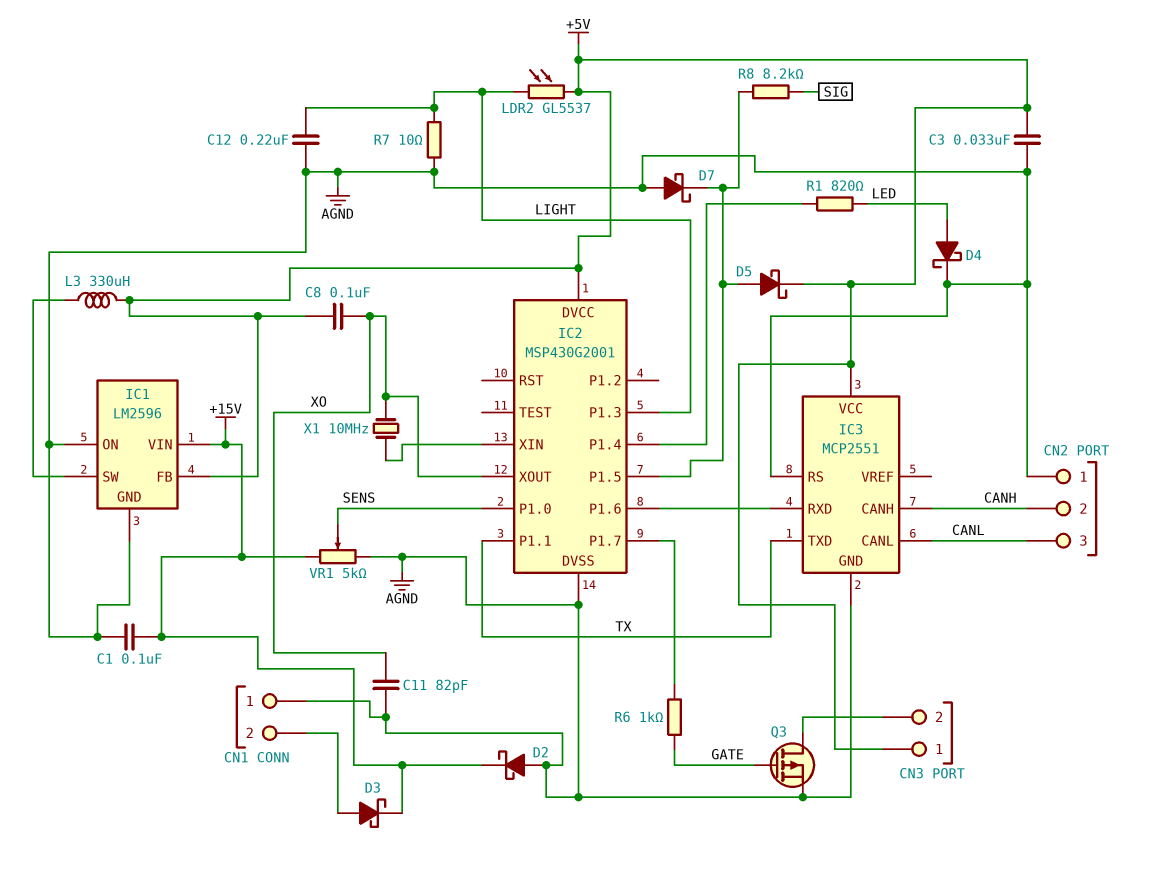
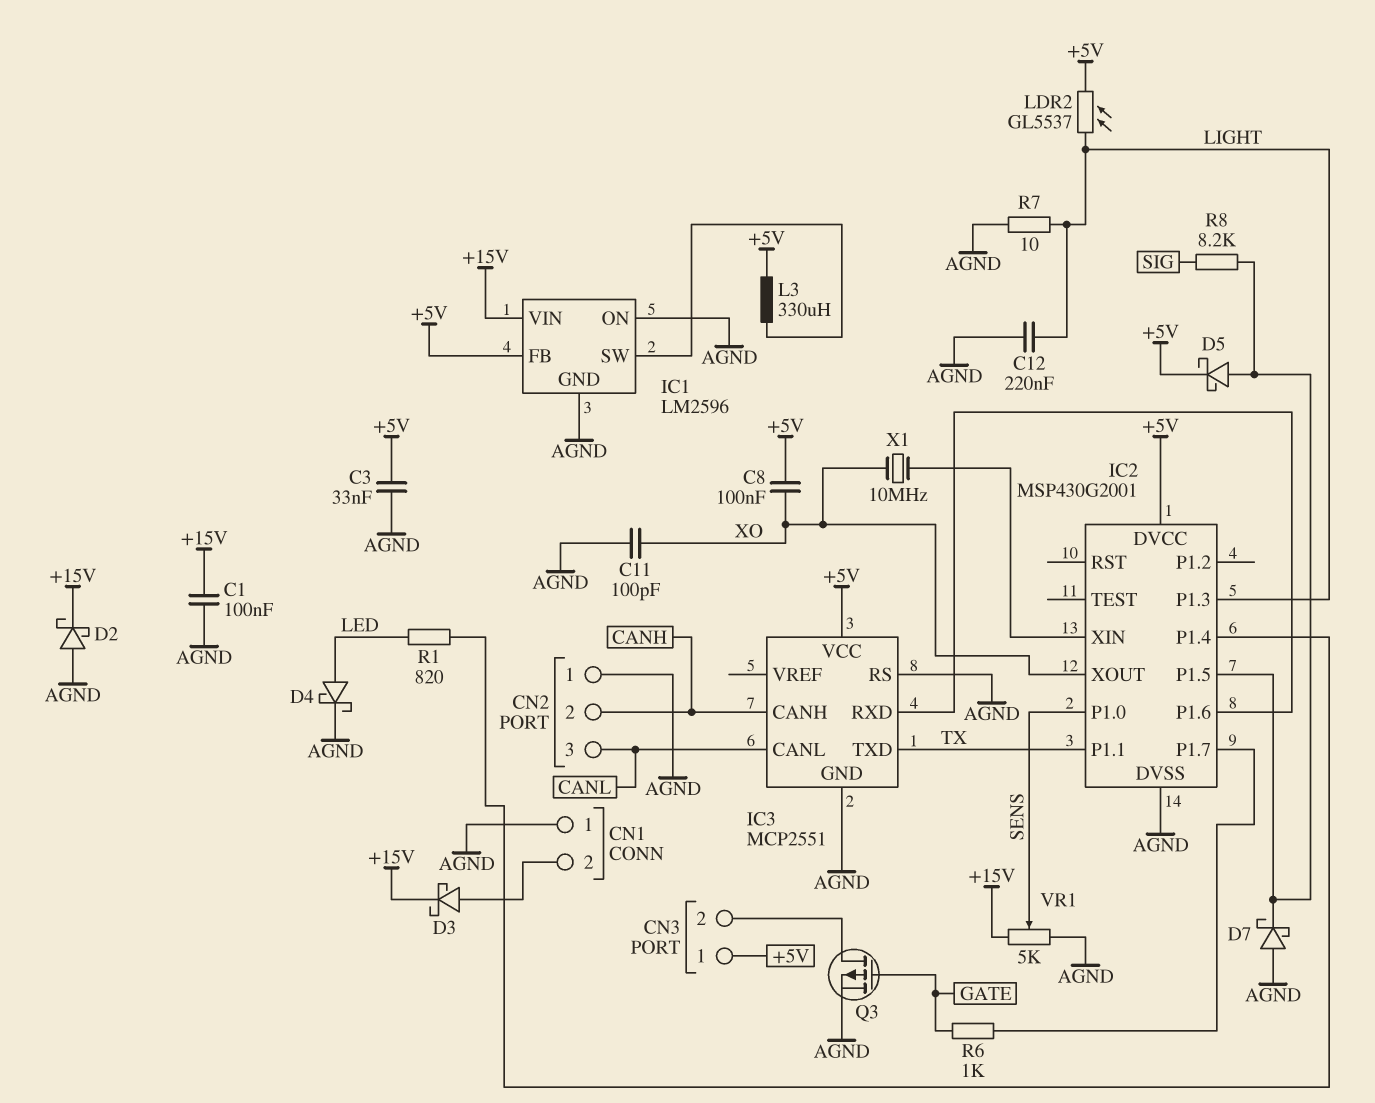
C11: 82pF (AGND, XO) -> 100pF (AGND, XO)

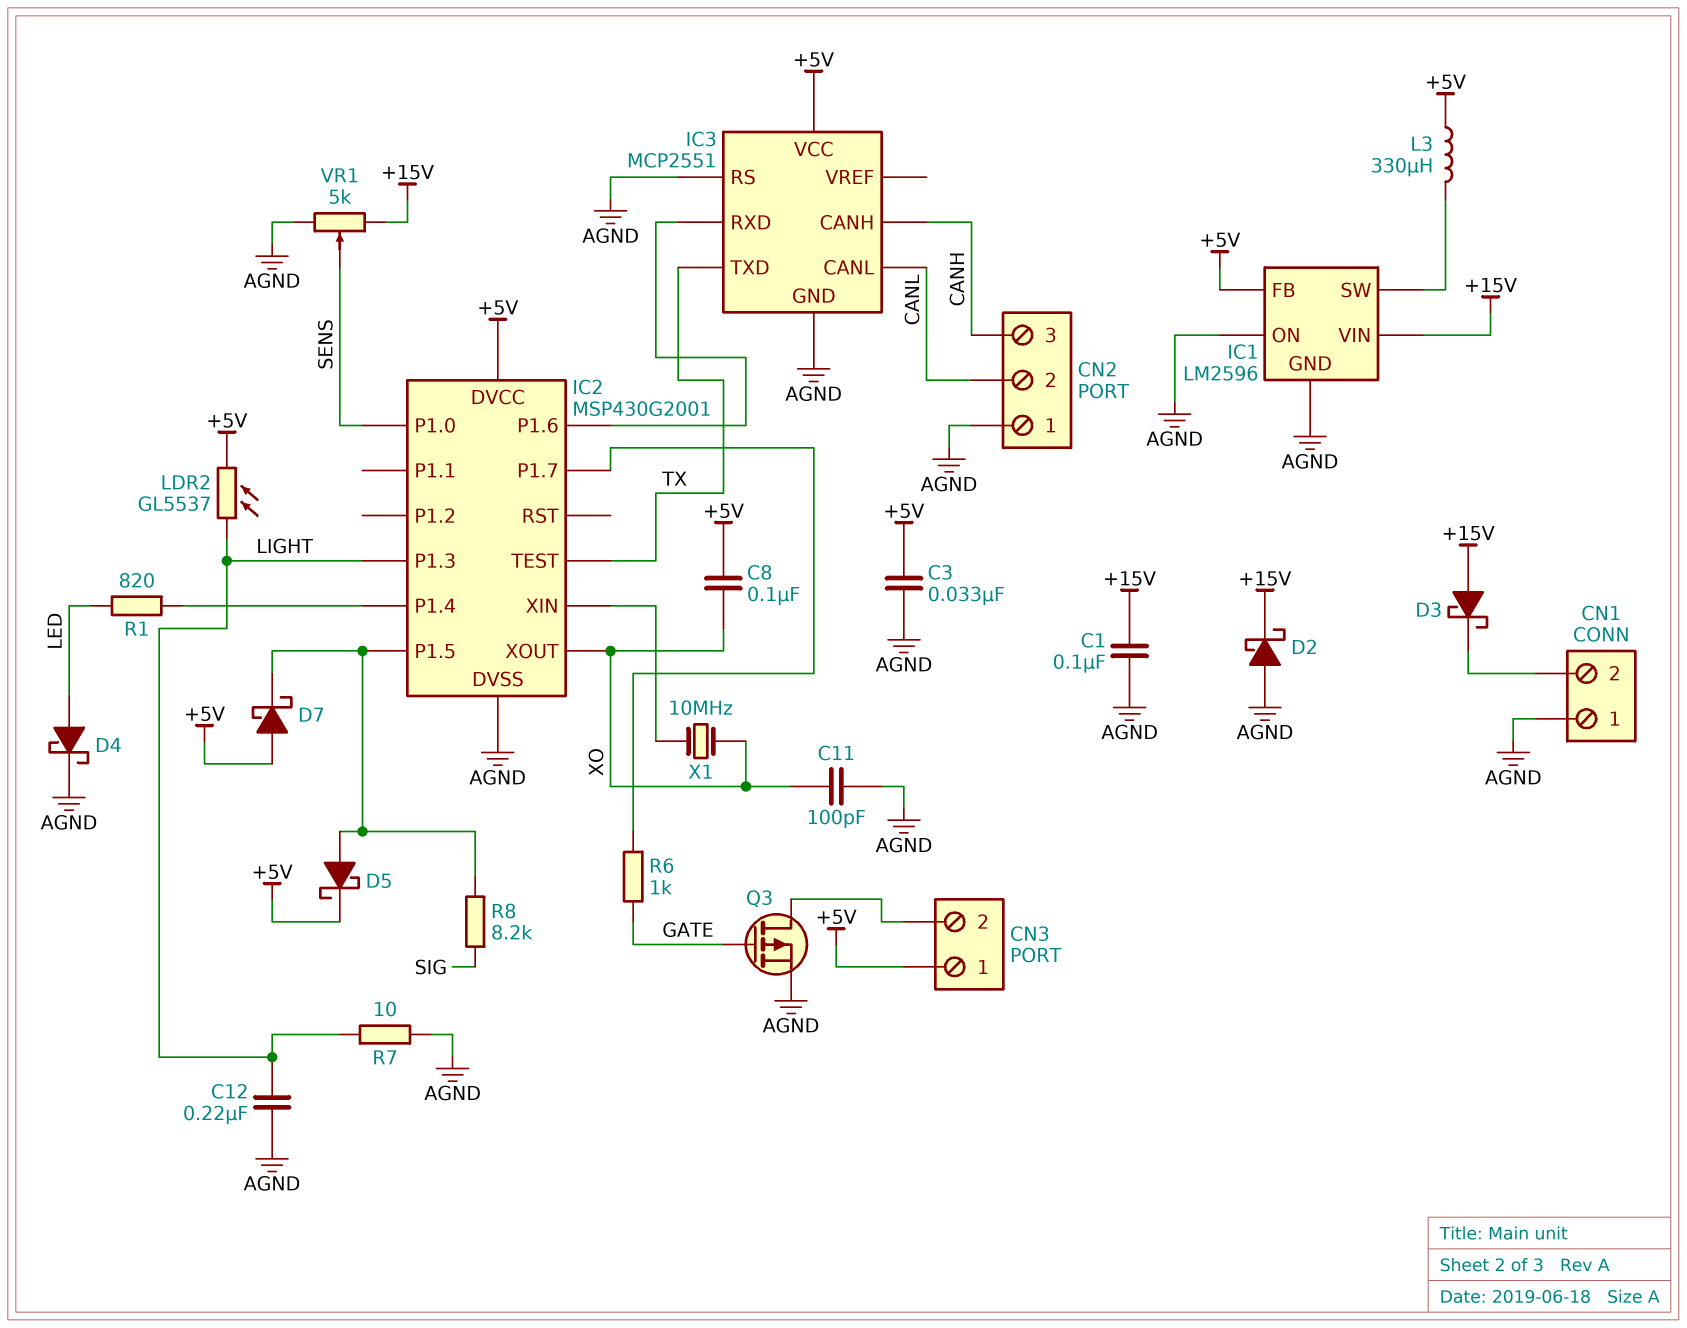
CN2 pin 2: CANH -> CANL
CN2 pin 3: CANL -> CANH
D3: schottky (A CN1/2, K +15V) -> schottky (A +15V, K CN1/2)
D7: schottky (A AGND, K IC2/P1.5) -> schottky (A +5V, K IC2/P1.5)
IC2 pin P1.1: TX -> none
IC2 pin TEST: none -> TX

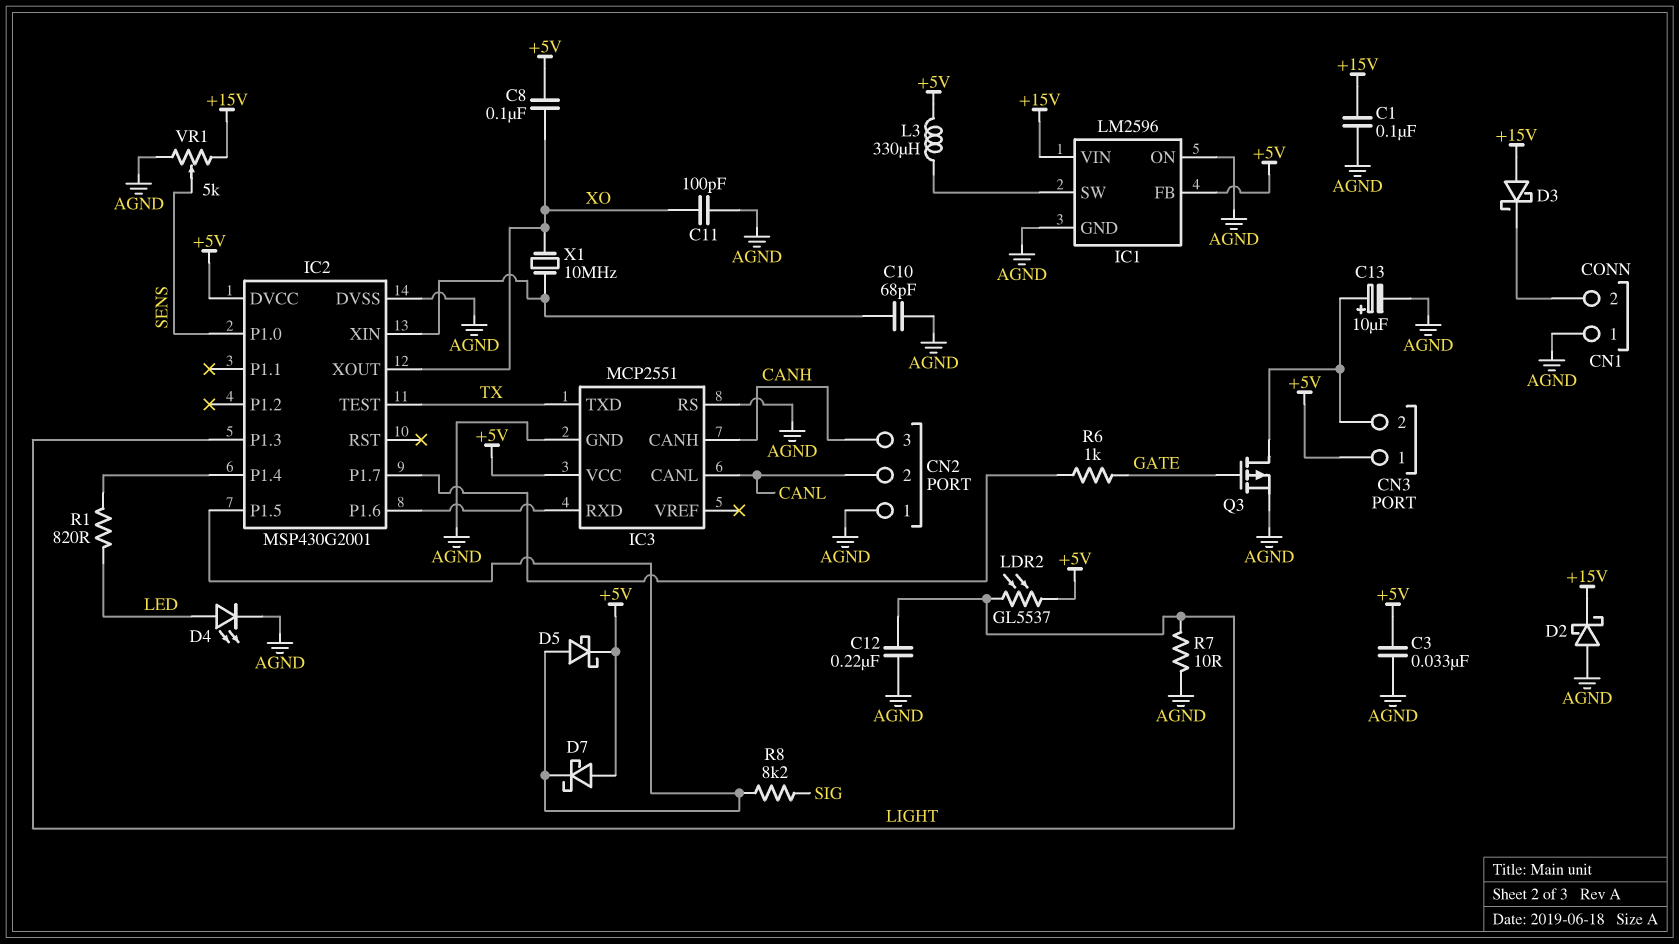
C10: none -> 68pF (AGND, IC2/XIN)
C13: none -> 10uF (plus CN3/2, minus AGND)
D4: schottky (A LED, K AGND) -> LED (A LED, K AGND)

